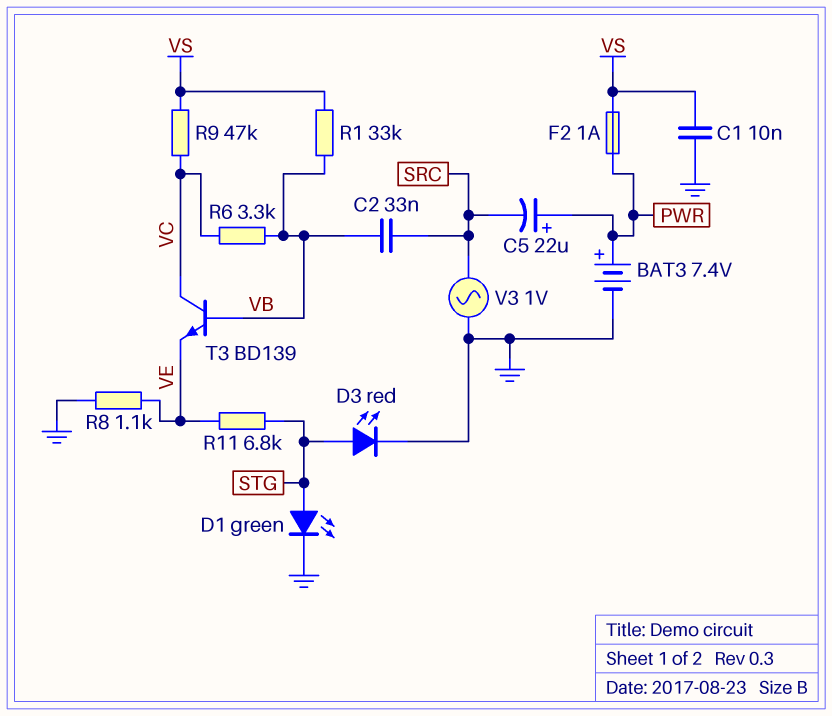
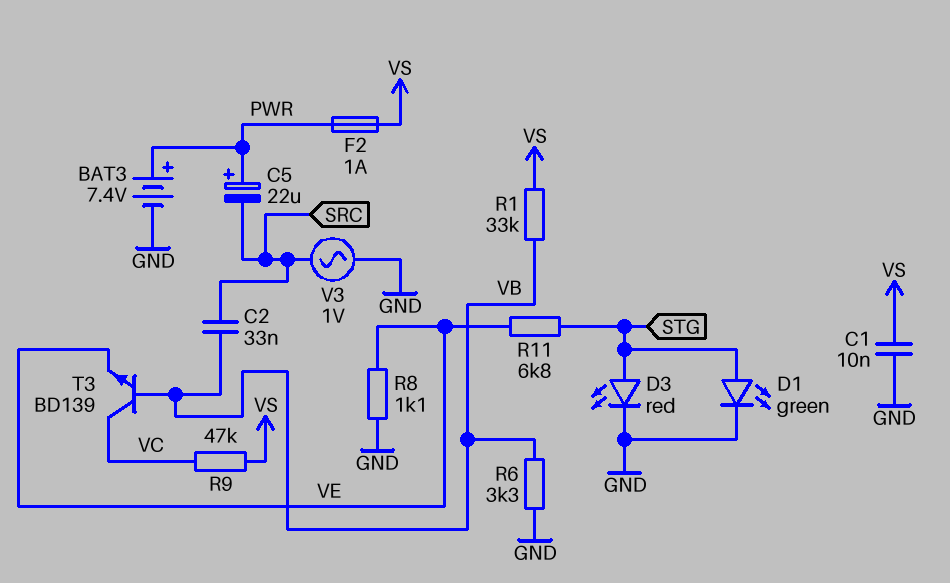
R6: 3.3k (VB, VC) -> 3.3k (GND, VB)

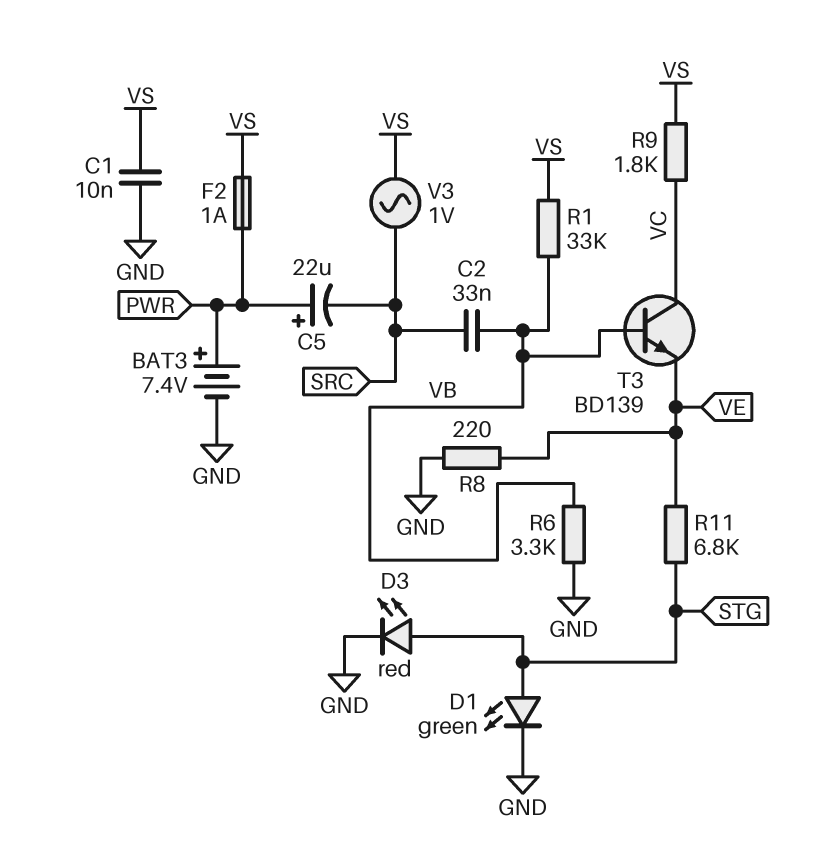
R8: 1.1k (GND, VE) -> 220 (GND, VE)
R9: 47k (VC, VS) -> 1.8k (VC, VS)
V3: AC 1V (GND, SRC) -> AC 1V (SRC, VS)

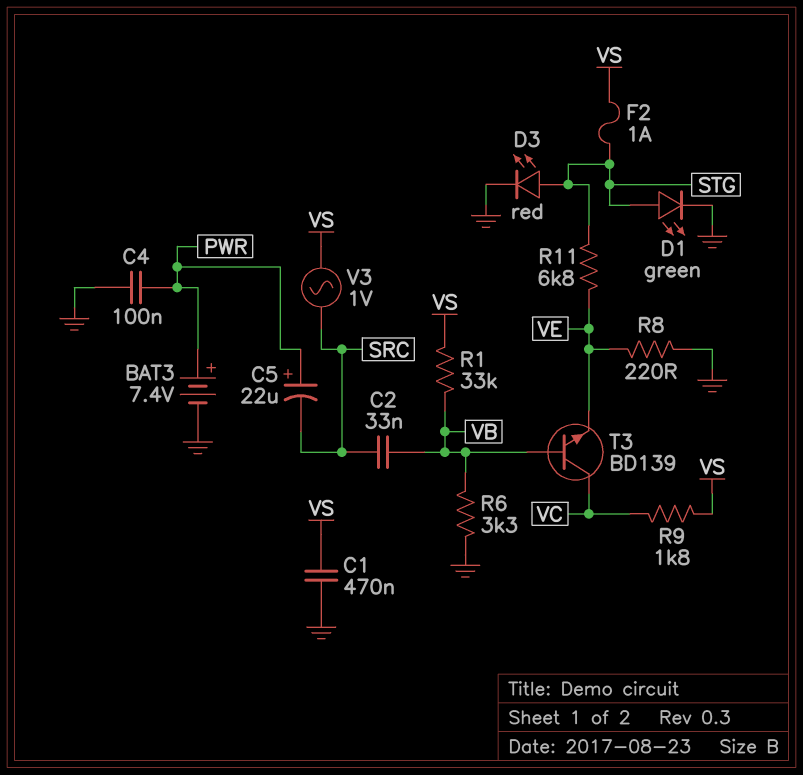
C1: 10nF (GND, VS) -> 470nF (GND, VS)
C4: none -> 100nF (GND, PWR)
F2: 1A (PWR, VS) -> 1A (STG, VS)

